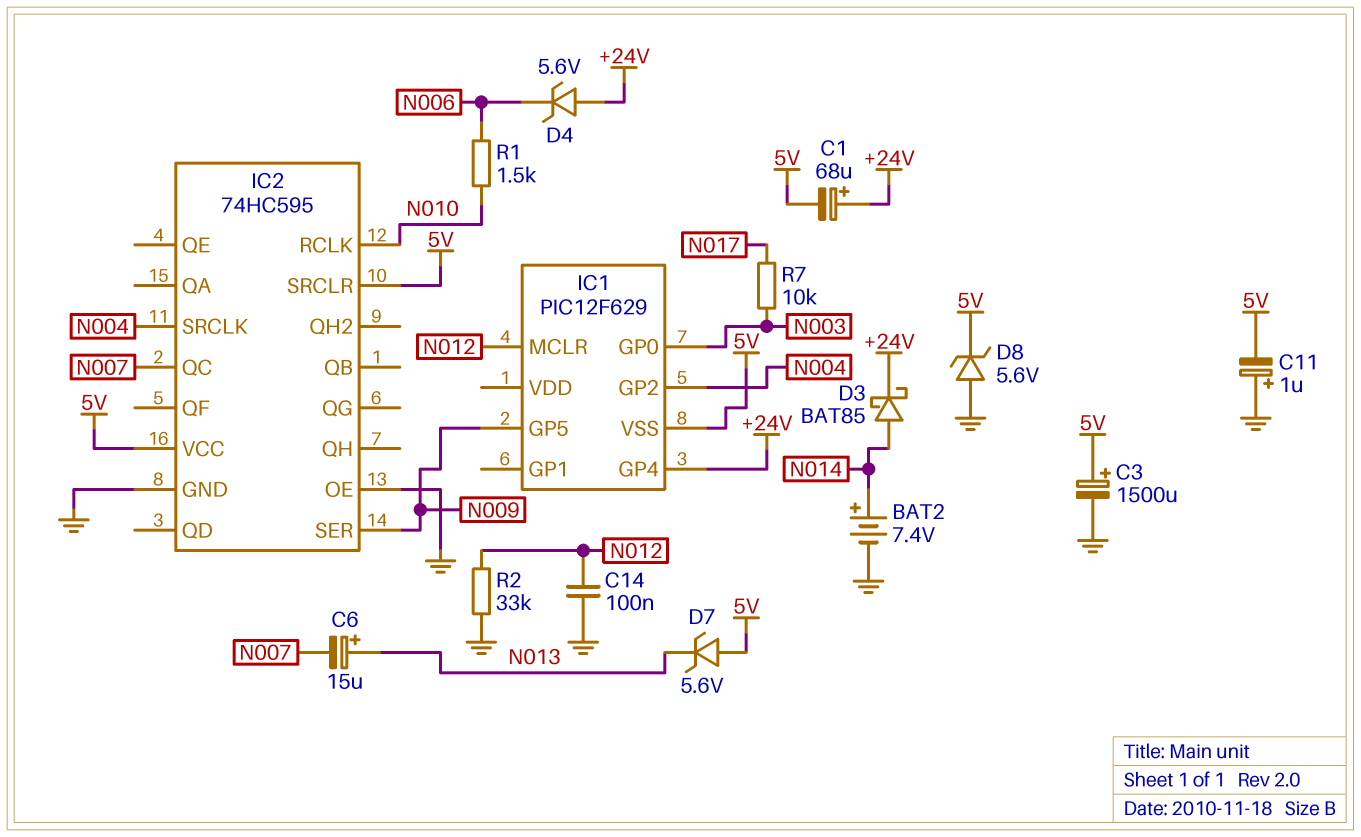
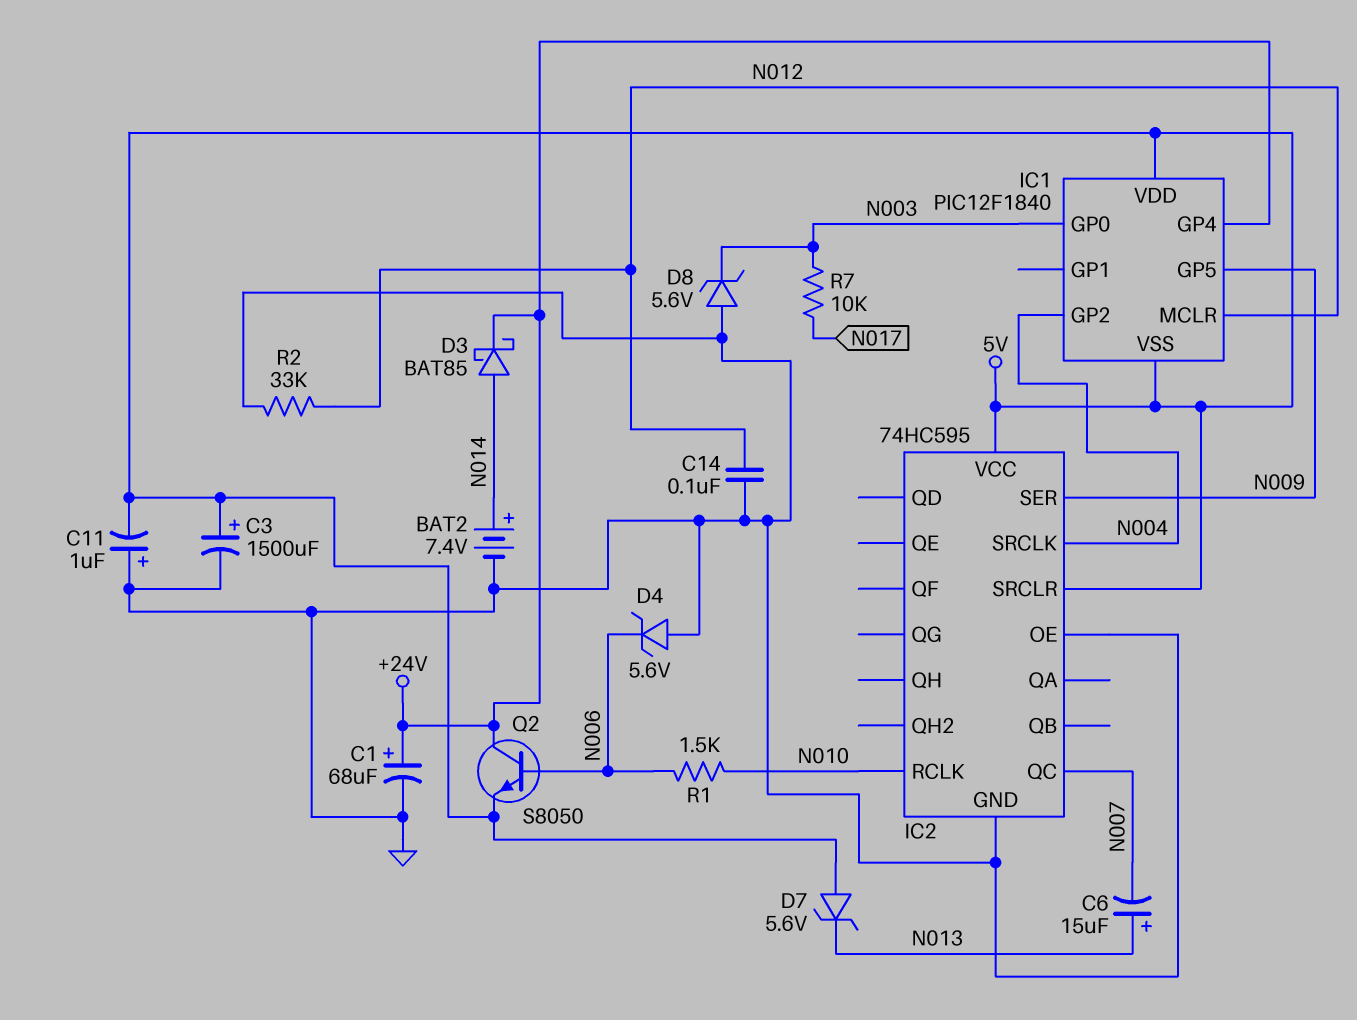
C1: 68uF (plus +24V, minus 5V) -> 68uF (plus +24V, minus GND)
D4: zener 5.6V (A +24V, K N006) -> zener 5.6V (A GND, K N006)
D8: zener 5.6V (A GND, K 5V) -> zener 5.6V (A GND, K N003)
IC1: PIC12F629 -> PIC12F1840
IC1 pin VDD: none -> 5V
Q2: none -> NPN S8050 (B N006, C +24V, E 5V)

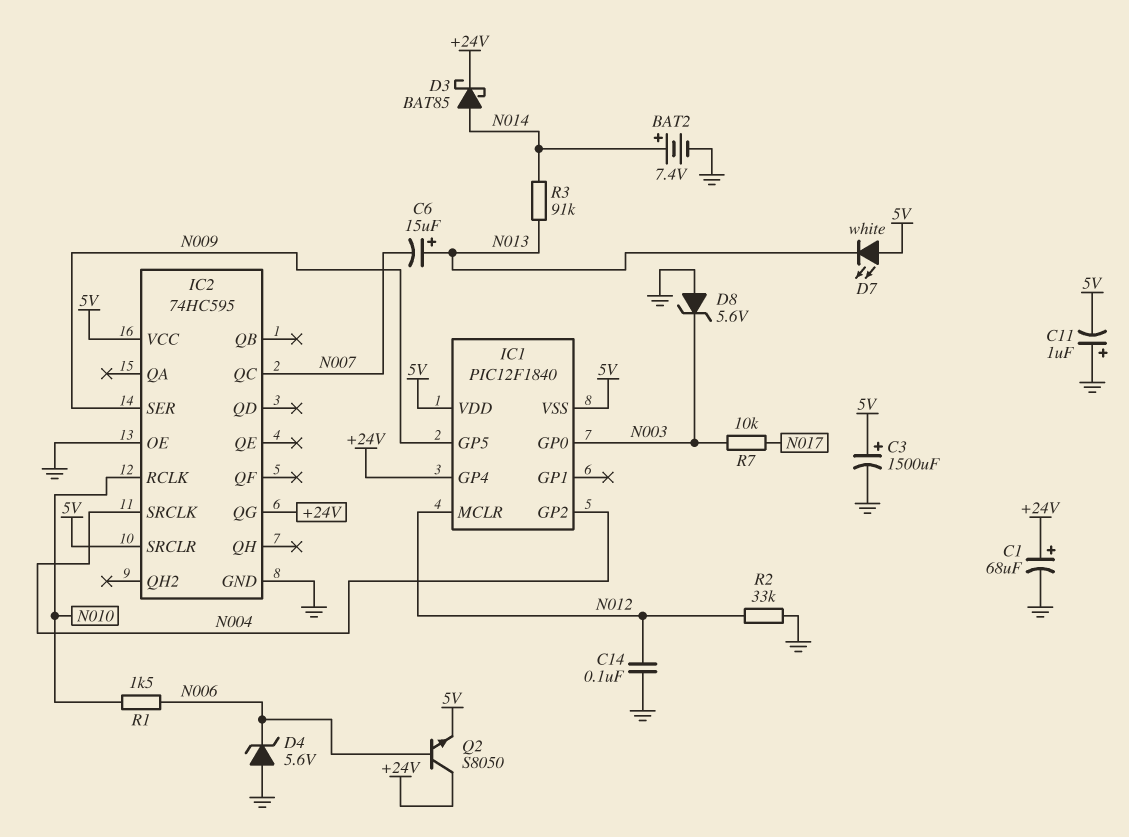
D7: zener 5.6V (A 5V, K N013) -> LED white (A 5V, K N013)
IC2 pin QG: none -> +24V
R3: none -> 91k (N013, N014)

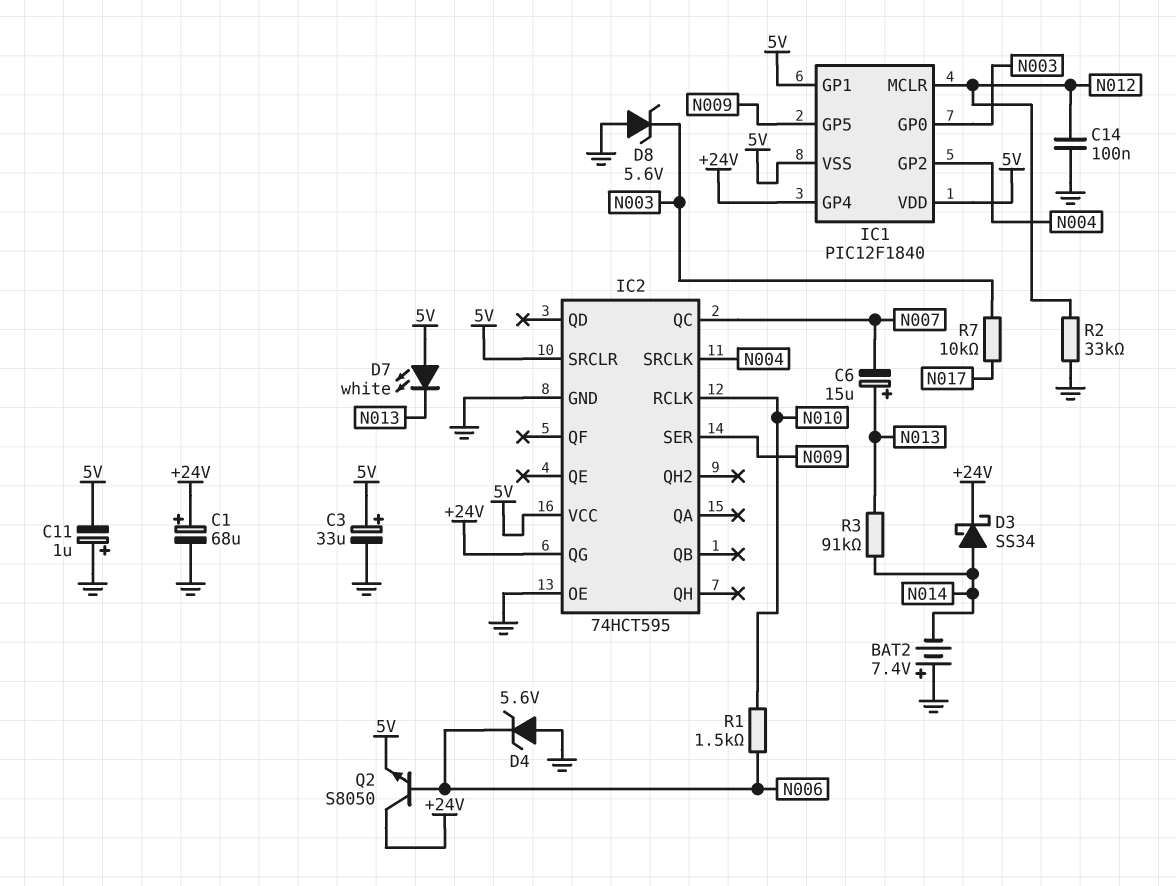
BAT2: 7.4V (plus N014, minus GND) -> 7.4V (plus GND, minus N014)
C3: 1500uF (plus 5V, minus GND) -> 33uF (plus 5V, minus GND)
D3: schottky BAT85 (A N014, K +24V) -> schottky SS34 (A N014, K +24V)
IC1 pin GP1: none -> 5V
IC2: 74HC595 -> 74HCT595

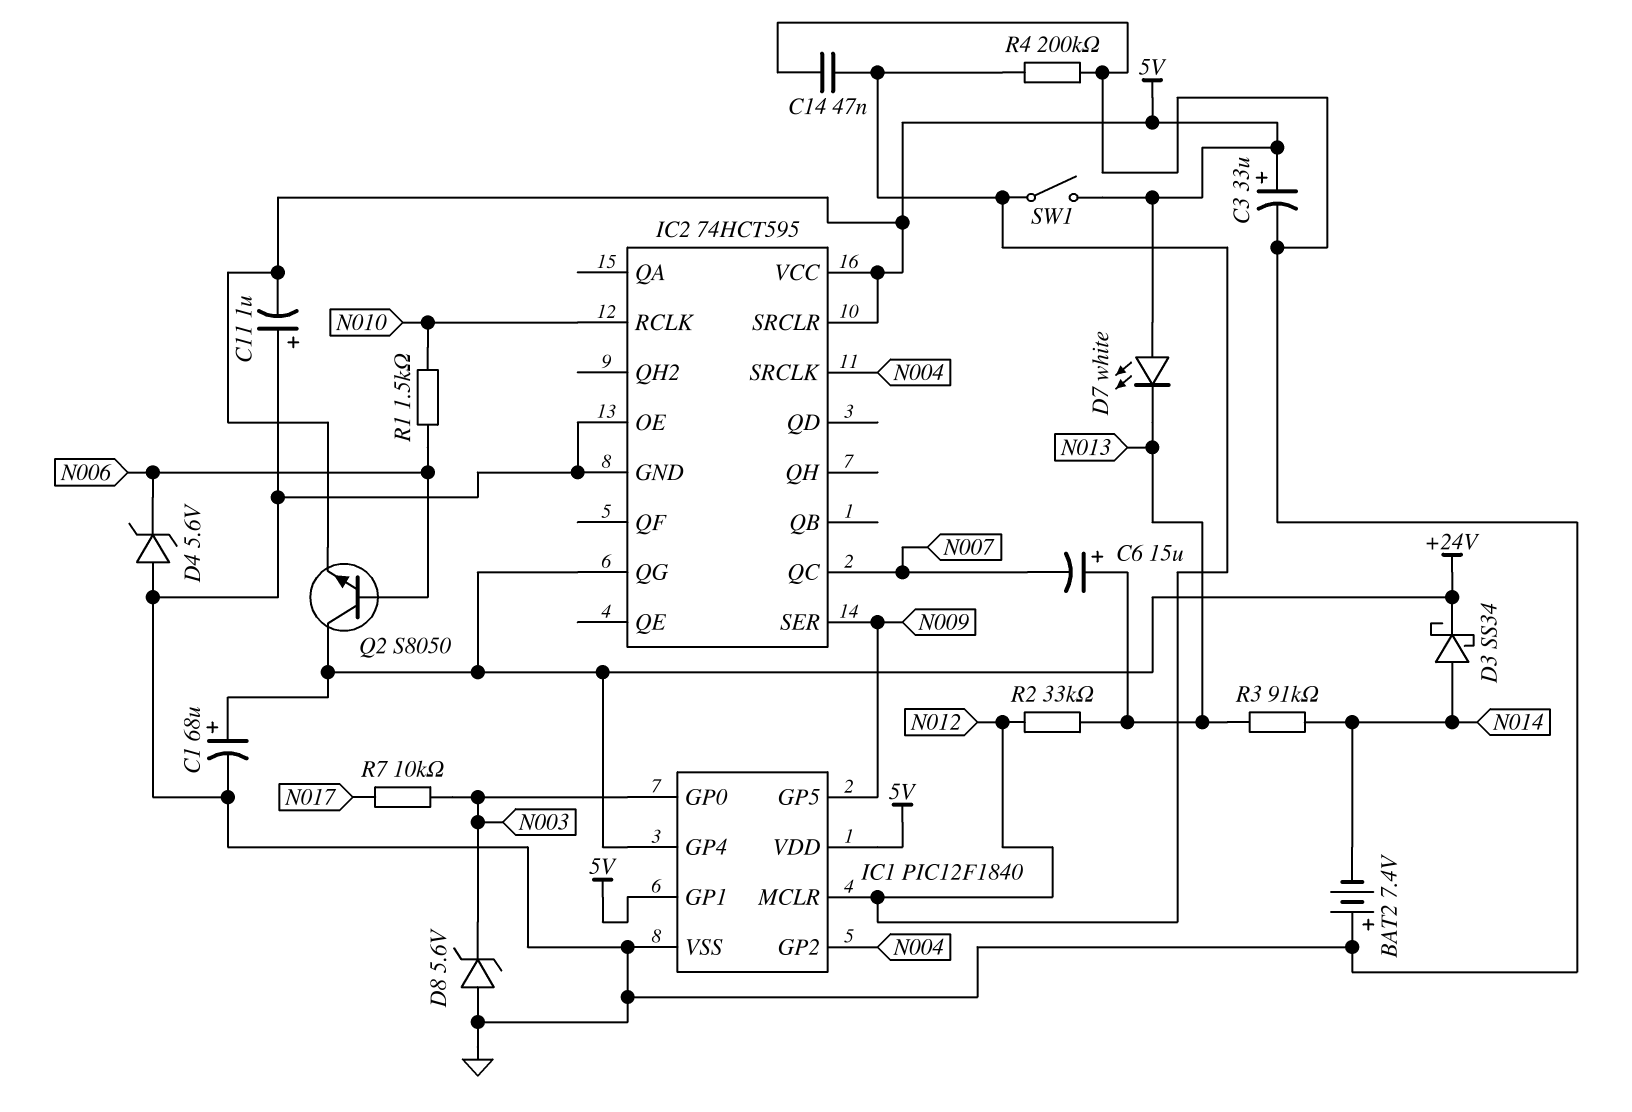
C14: 100nF (GND, N012) -> 47nF (GND, N012)
IC1 pin VSS: 5V -> GND
R2: 33k (GND, N012) -> 33k (N012, N013)
R4: none -> 200k (GND, N012)
SW1: none -> switch (5V, N012)

